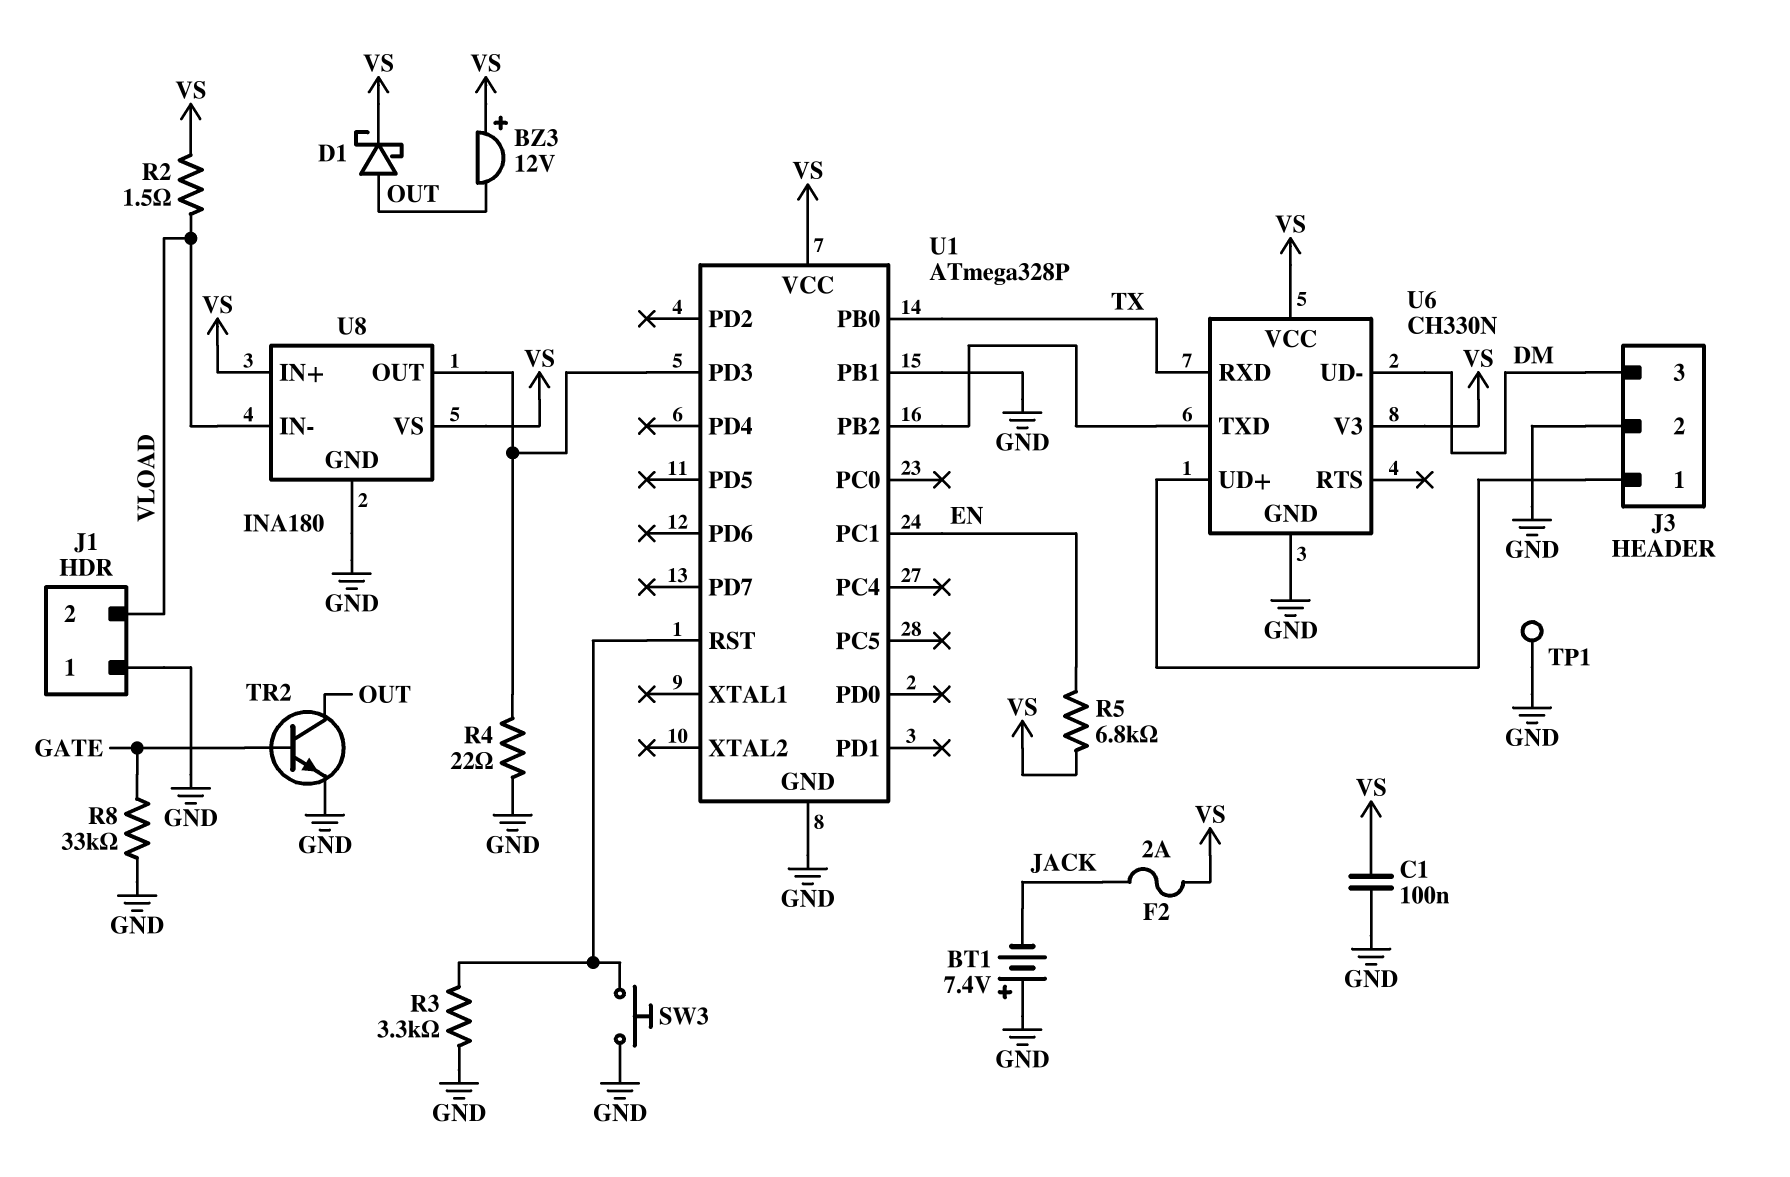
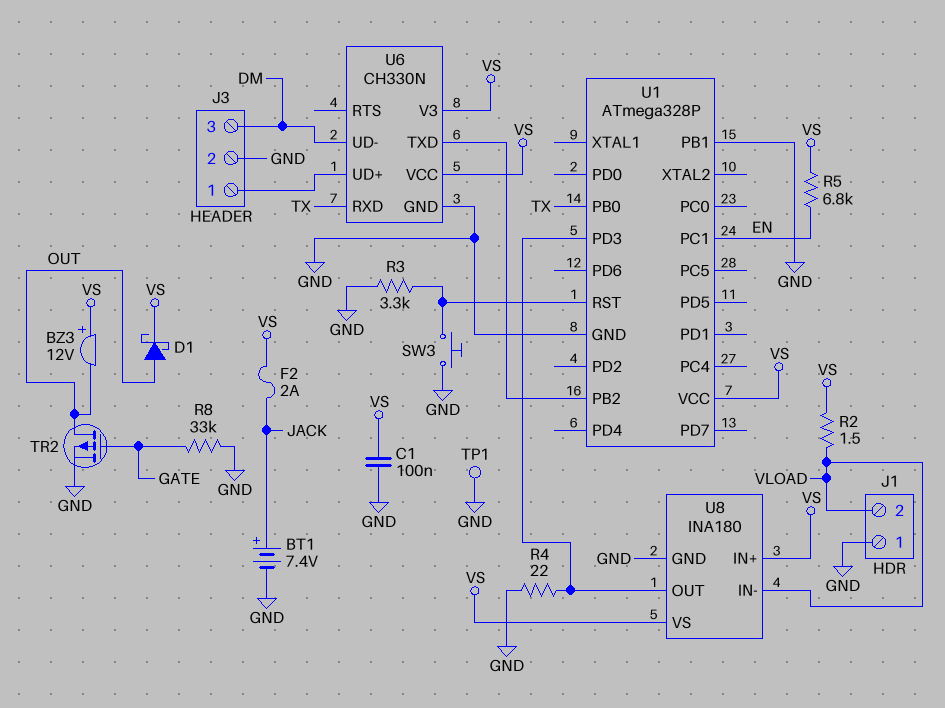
BT1: 7.4V (plus GND, minus JACK) -> 7.4V (plus JACK, minus GND)
TR2: NPN (B GATE, C OUT, E GND) -> PMOS (G GATE, D OUT, S GND)

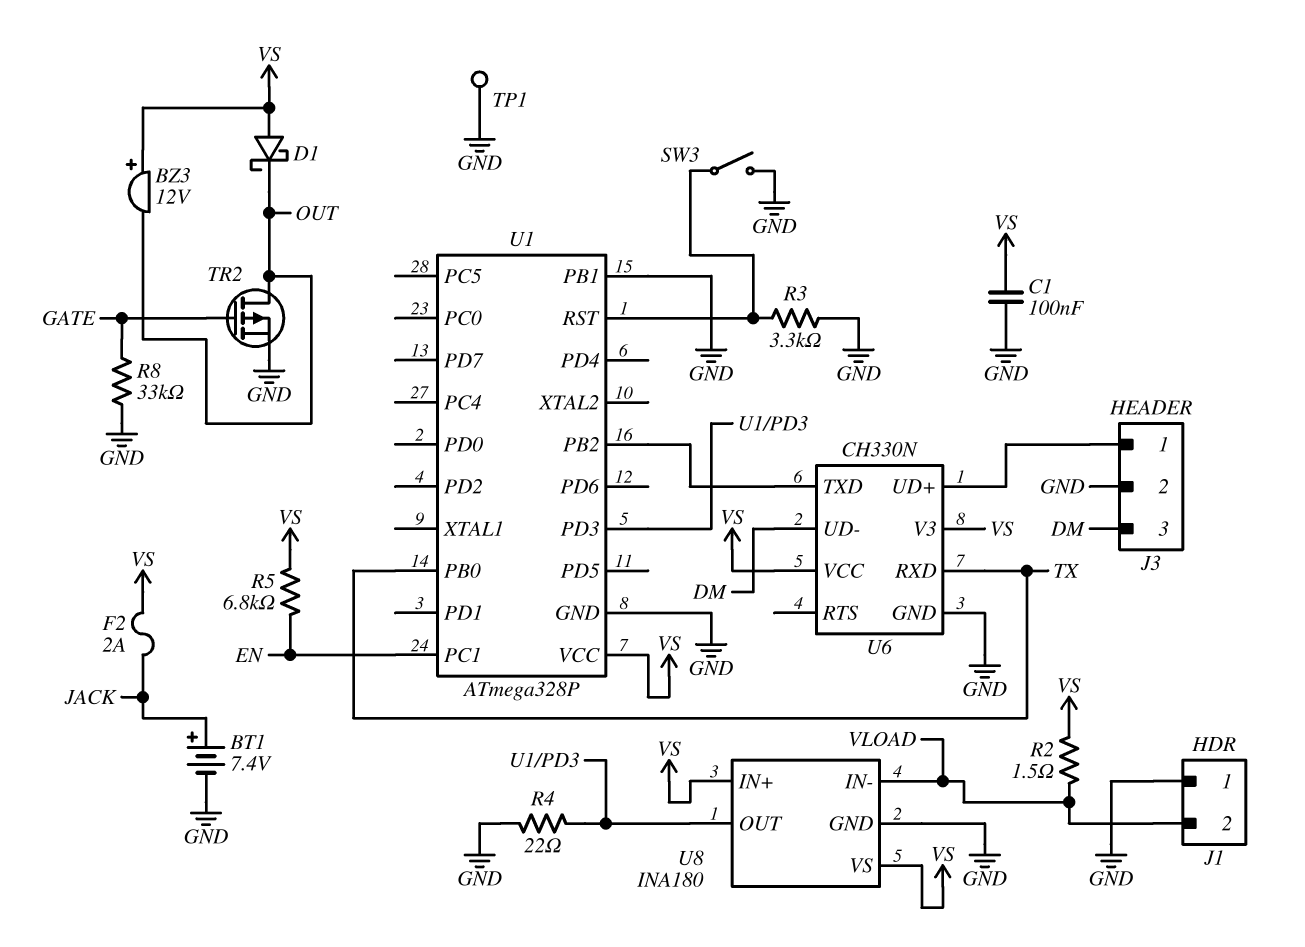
D1: schottky (A OUT, K VS) -> schottky (A VS, K OUT)
SW3: button (GND, U1/RST) -> switch (GND, U1/RST)

